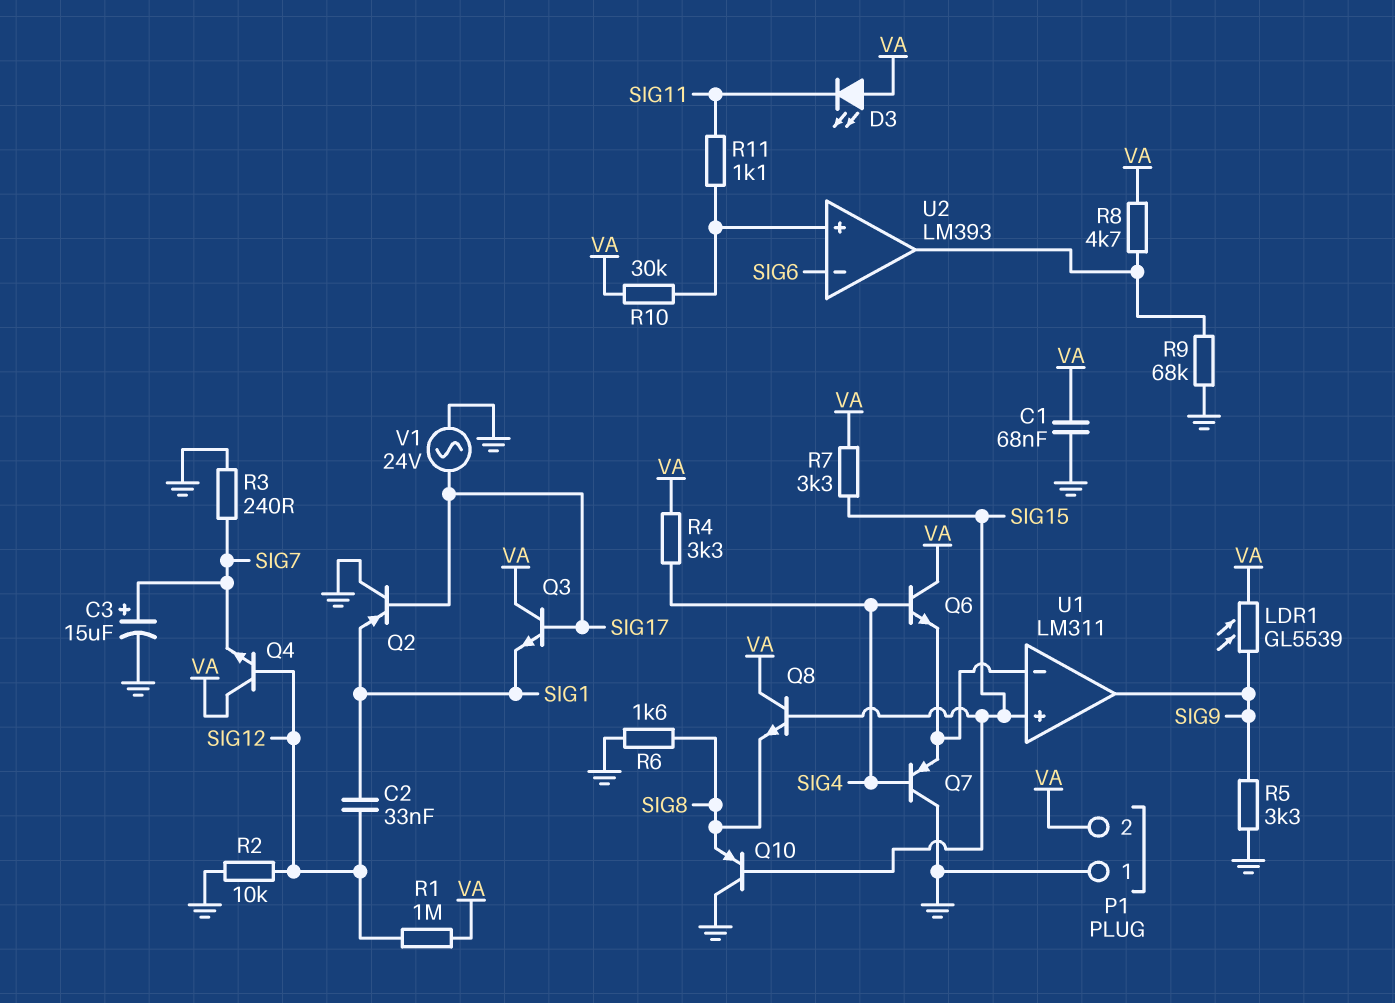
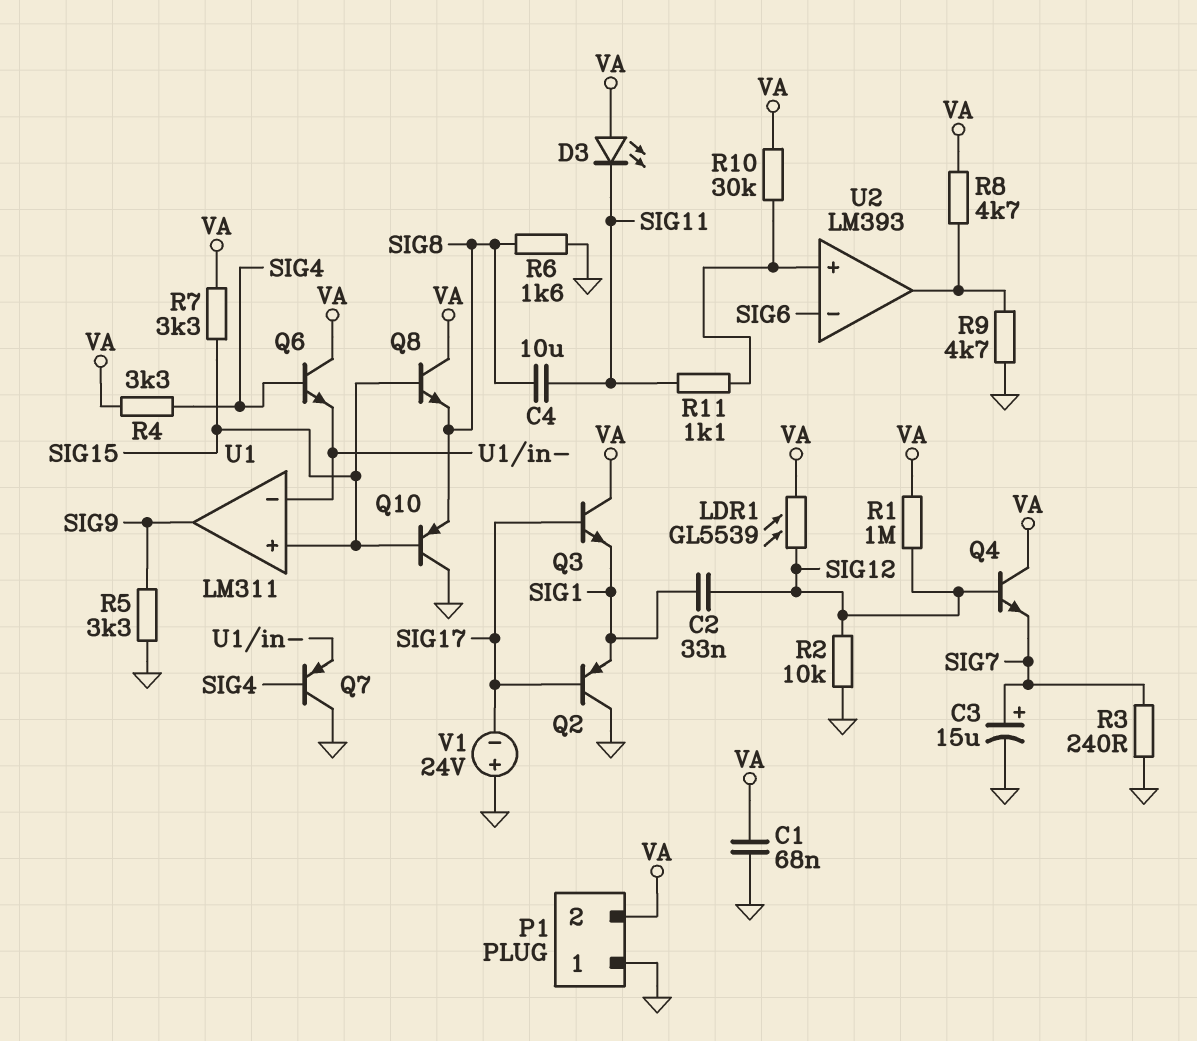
C4: none -> 10uF (SIG8, SIG11)
LDR1: GL5539 (SIG9, VA) -> GL5539 (SIG12, VA)
R9: 68k (GND, U2/out) -> 4.7k (GND, U2/out)
V1: AC 24V (GND, SIG17) -> 24V (plus GND, minus SIG17)

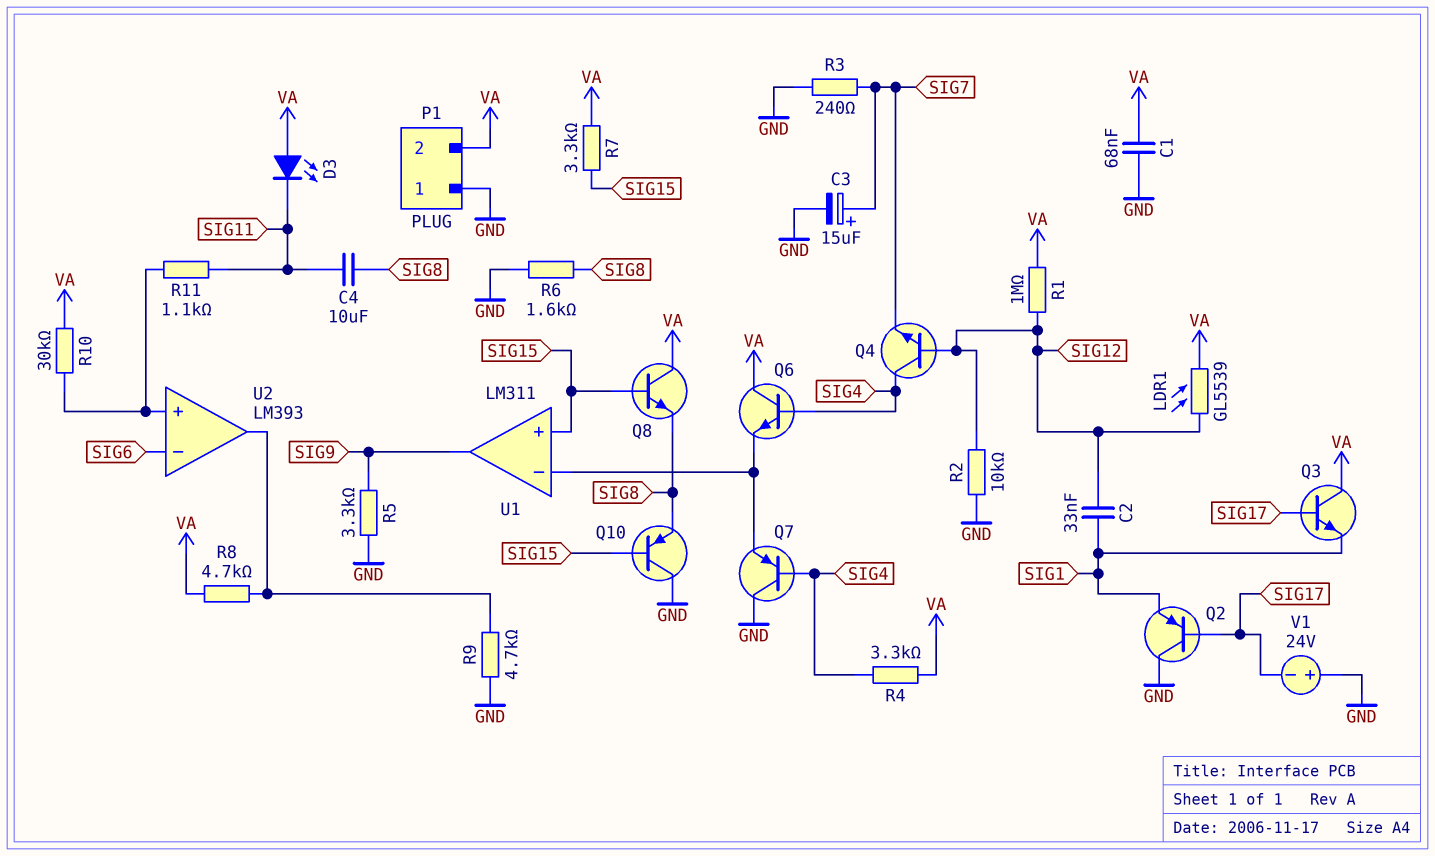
Q4: NPN (B SIG12, C VA, E SIG7) -> NPN (B SIG12, C SIG4, E SIG7)

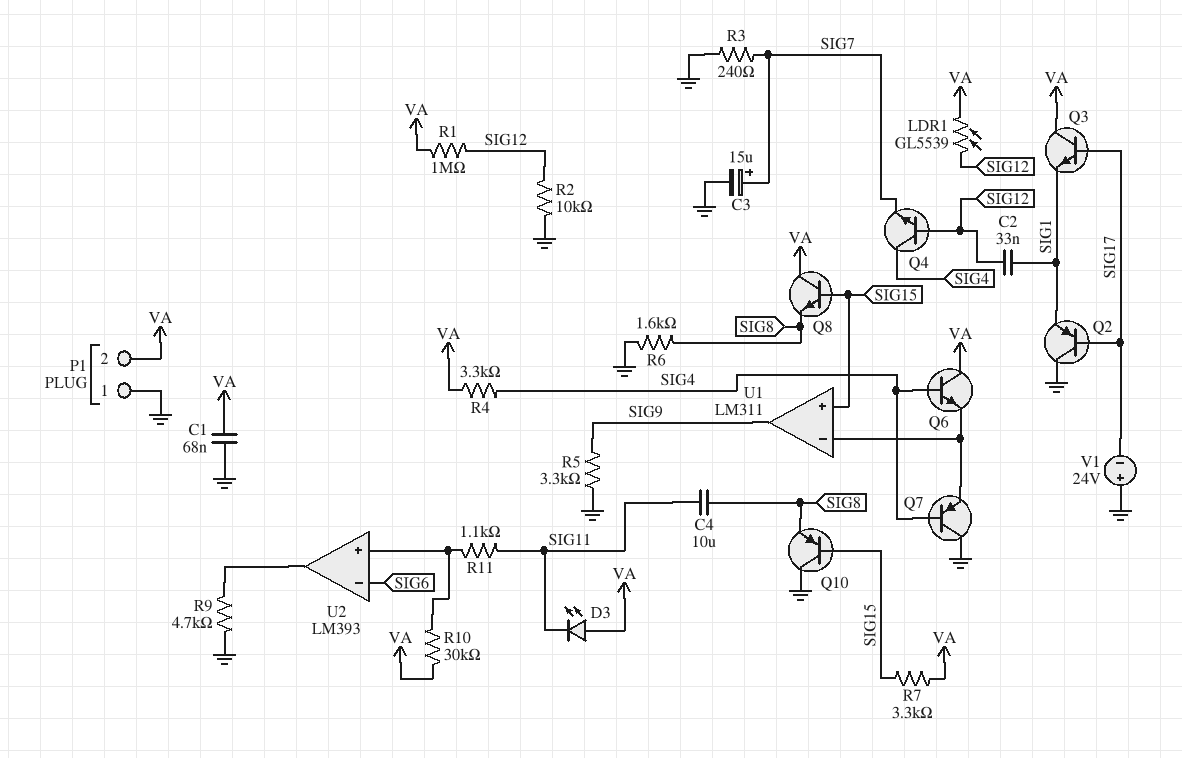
R8: 4.7k (U2/out, VA) -> none

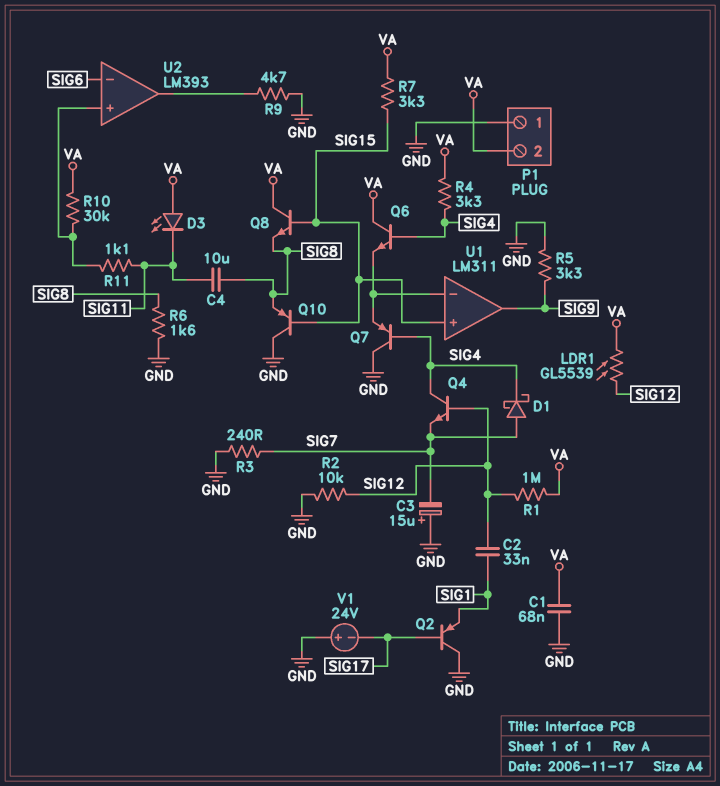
C3: 15uF (plus SIG7, minus GND) -> 15uF (plus GND, minus SIG7)
D1: none -> schottky (A SIG7, K SIG4)
Q3: NPN (B SIG17, C VA, E SIG1) -> none

